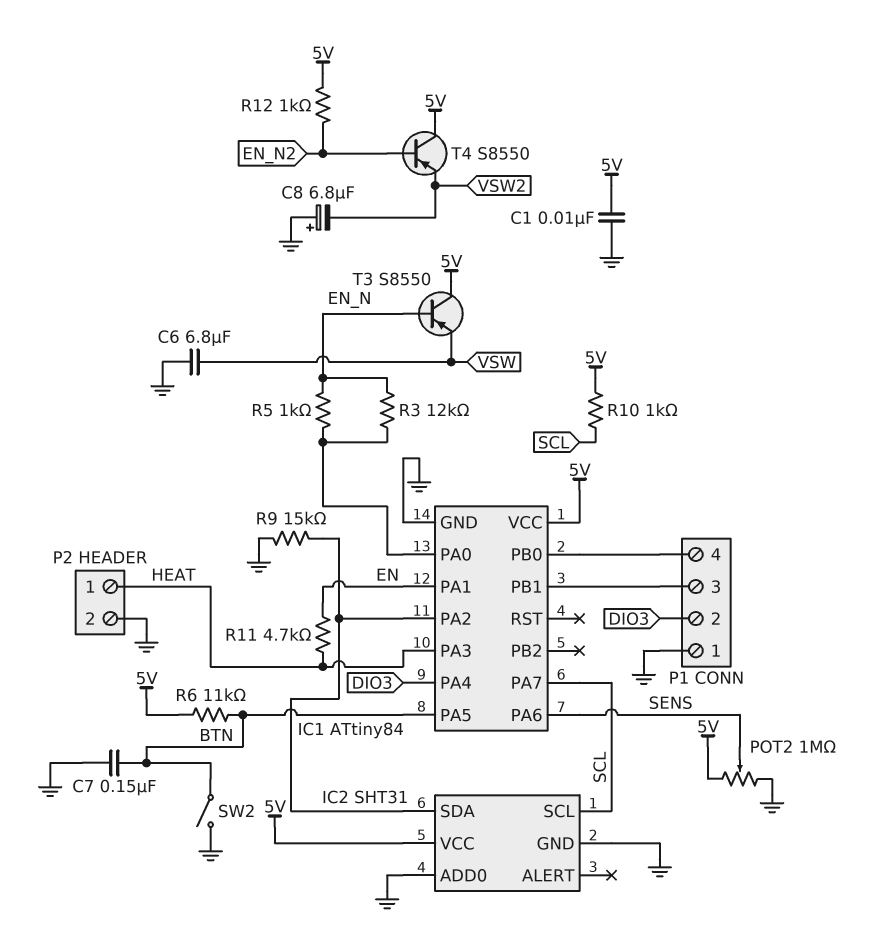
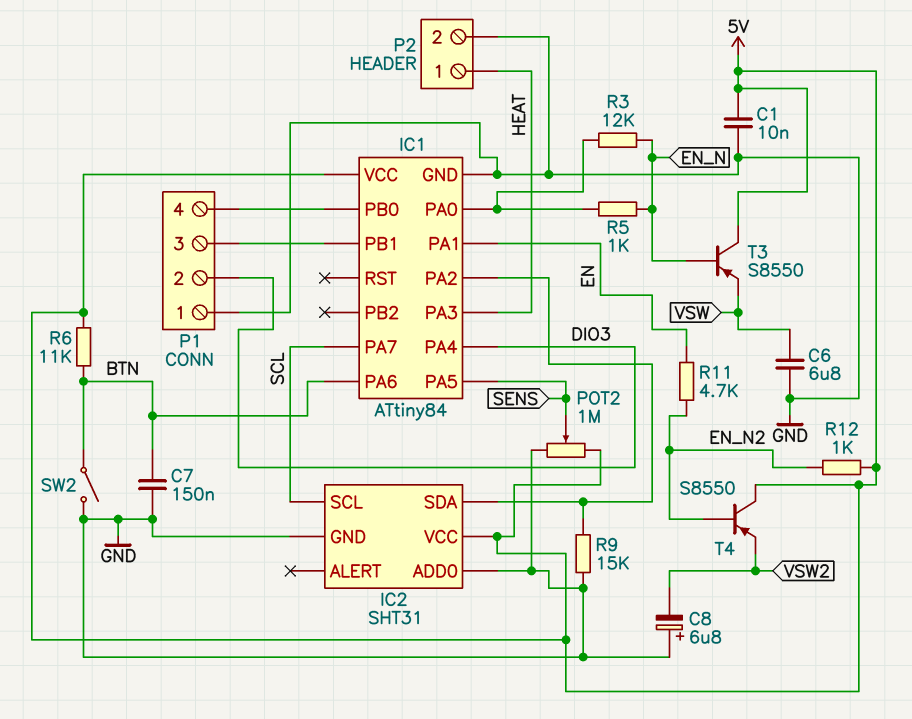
IC1 pin PA5: BTN -> SENS
IC1 pin PA6: SENS -> BTN
R10: 1k (5V, SCL) -> none
R11: 4.7k (EN, HEAT) -> 4.7k (EN, EN_N2)

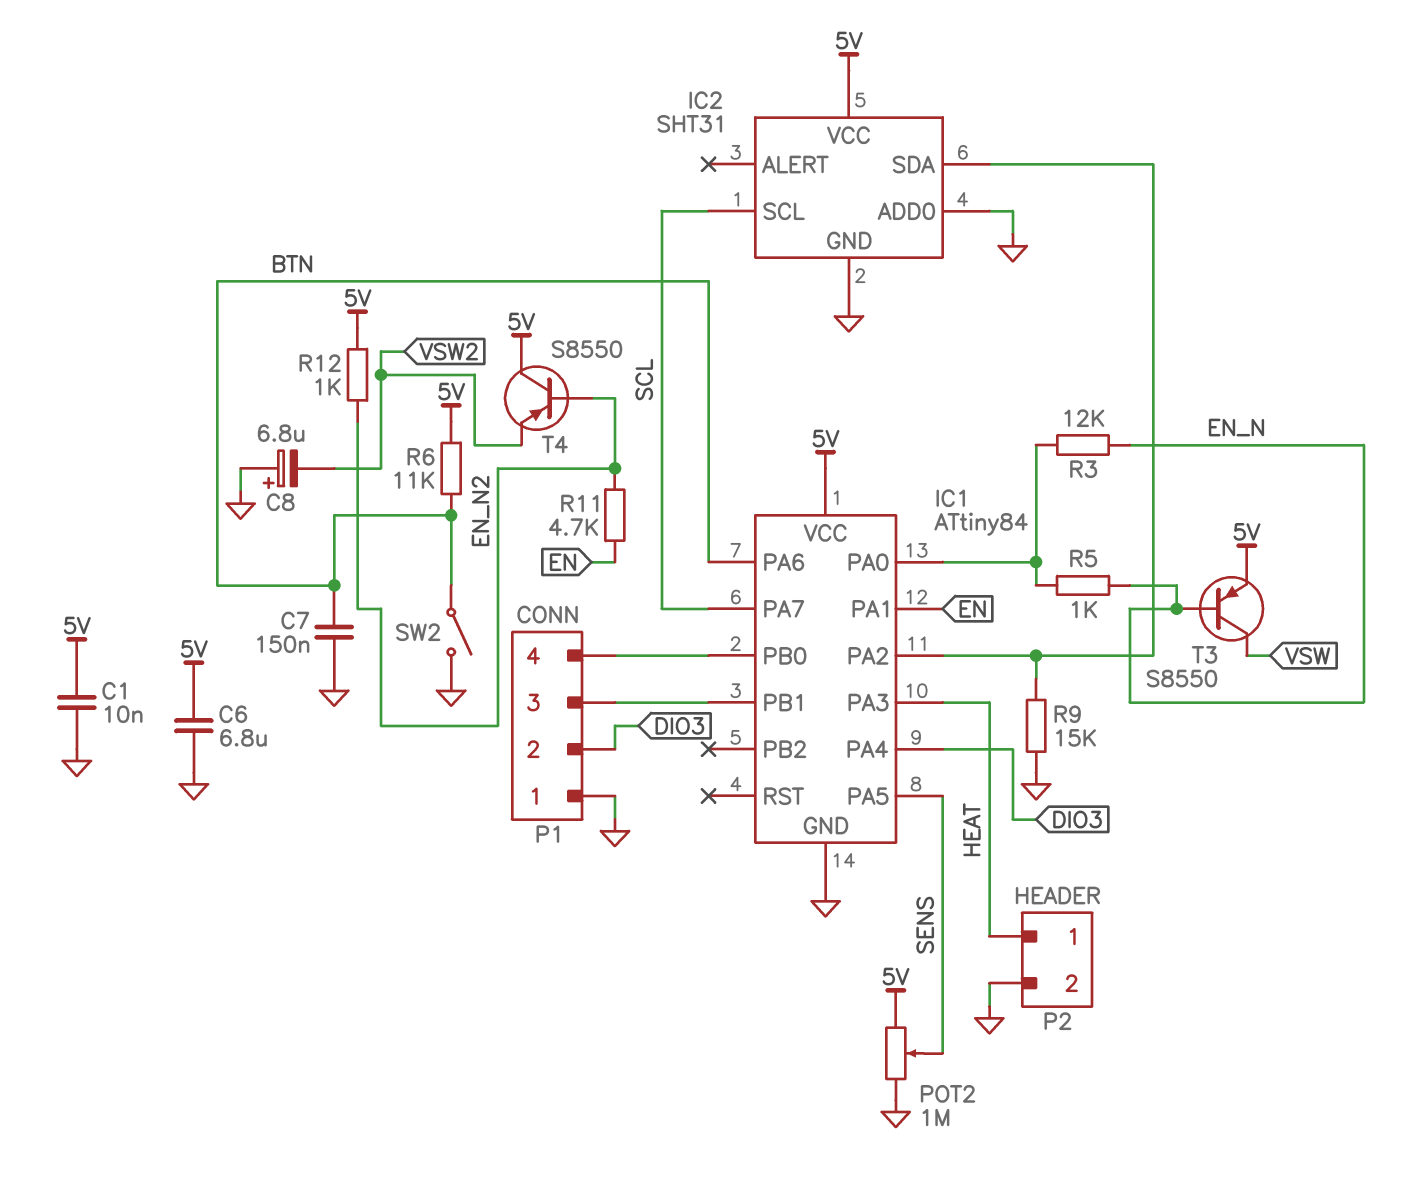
C6: 6.8uF (GND, VSW) -> 6.8uF (5V, GND)
T3: PNP S8550 (B EN_N, C 5V, E VSW) -> PNP S8550 (B EN_N, C VSW, E 5V)

